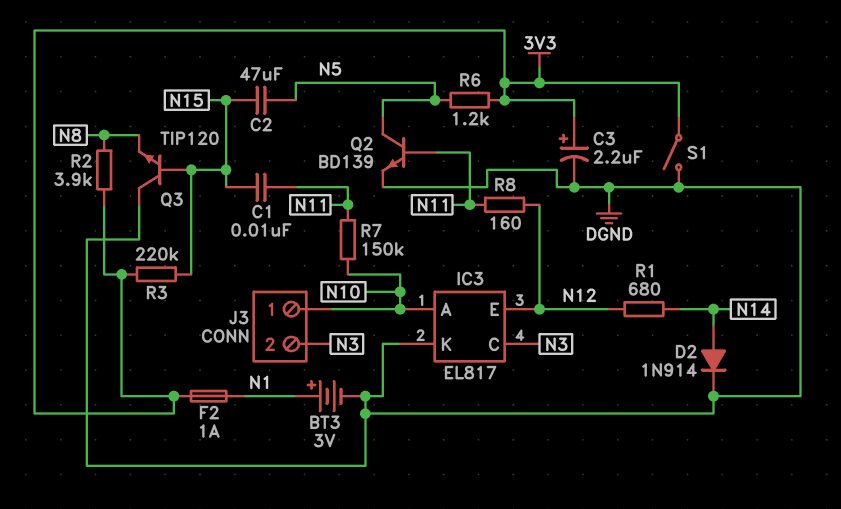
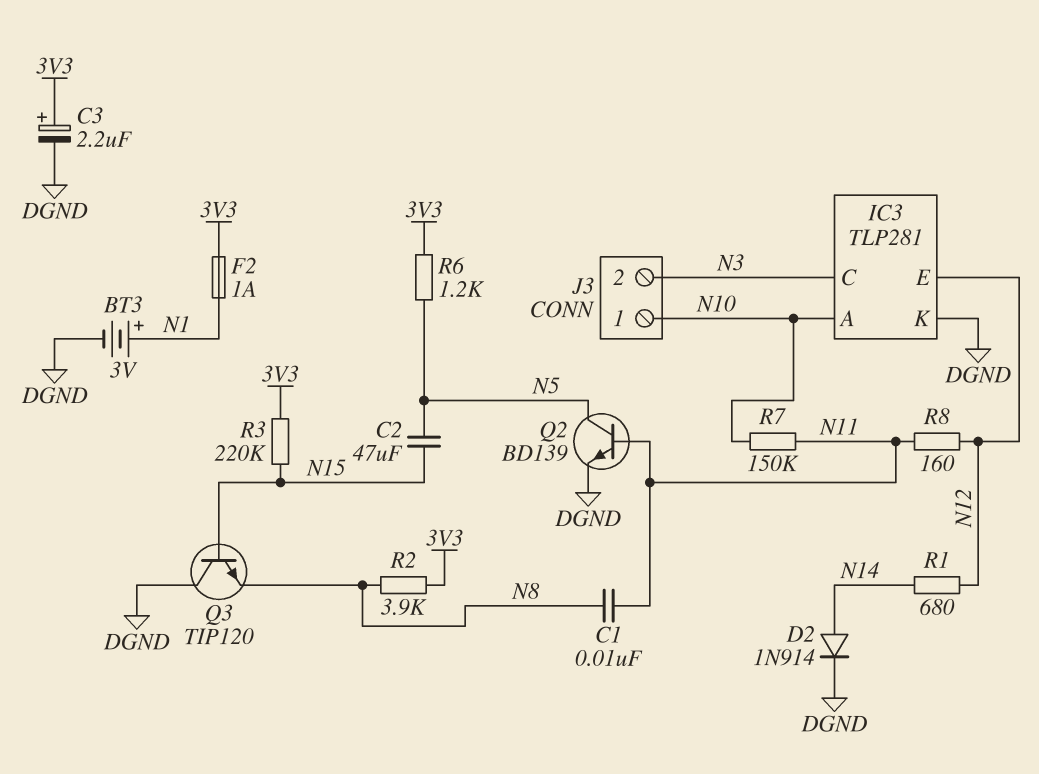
C1: 10nF (N11, N15) -> 10nF (N8, N11)
IC3: EL817 -> TLP281
S1: switch (3V3, DGND) -> none

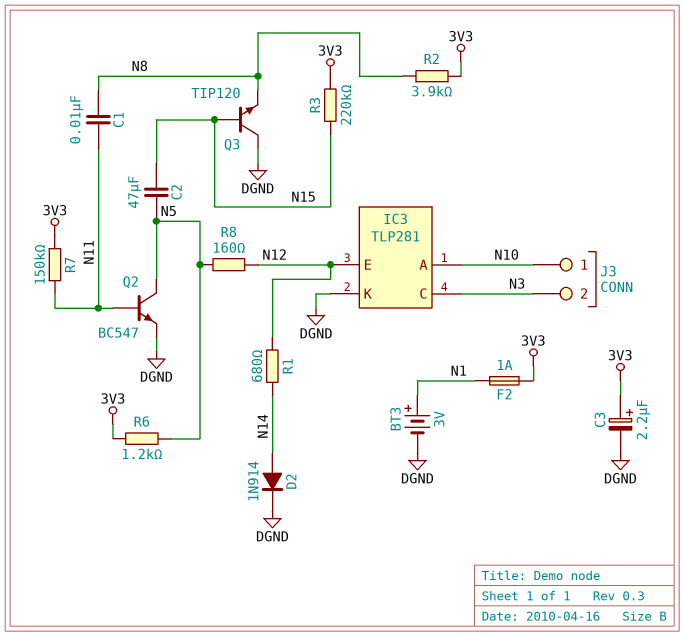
Q2: NPN BD139 (B N11, C N5, E DGND) -> NPN BC547 (B N11, C N5, E DGND)
R7: 150k (N10, N11) -> 150k (3V3, N11)
R8: 160 (N11, N12) -> 160 (N5, N12)

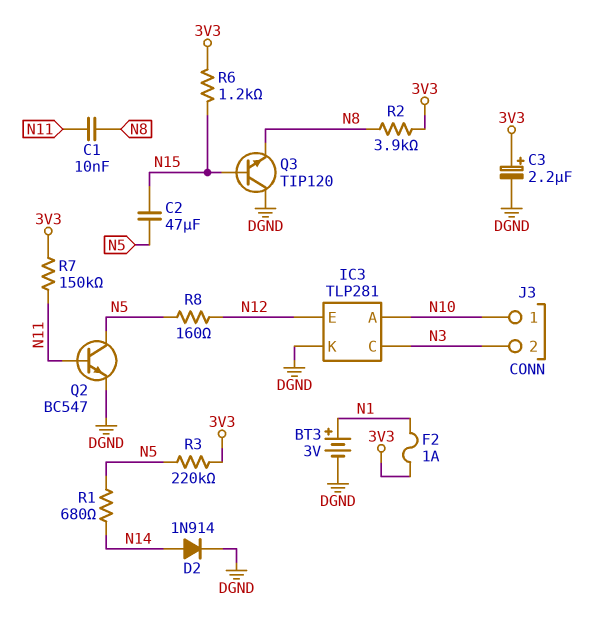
R1: 680 (N12, N14) -> 680 (N5, N14)
R3: 220k (3V3, N15) -> 220k (3V3, N5)
R6: 1.2k (3V3, N5) -> 1.2k (3V3, N15)

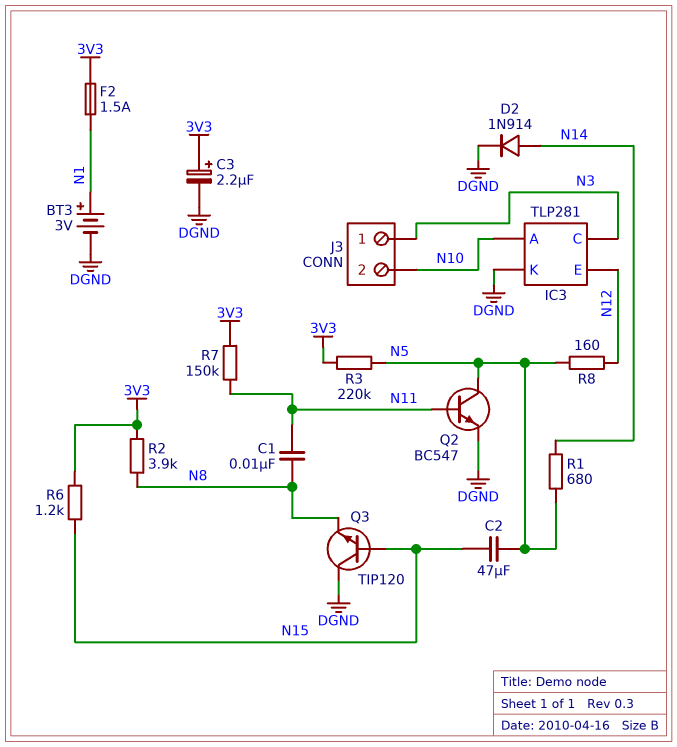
F2: 1A (3V3, N1) -> 1.5A (3V3, N1)
J3 pin 1: N10 -> N3
J3 pin 2: N3 -> N10

